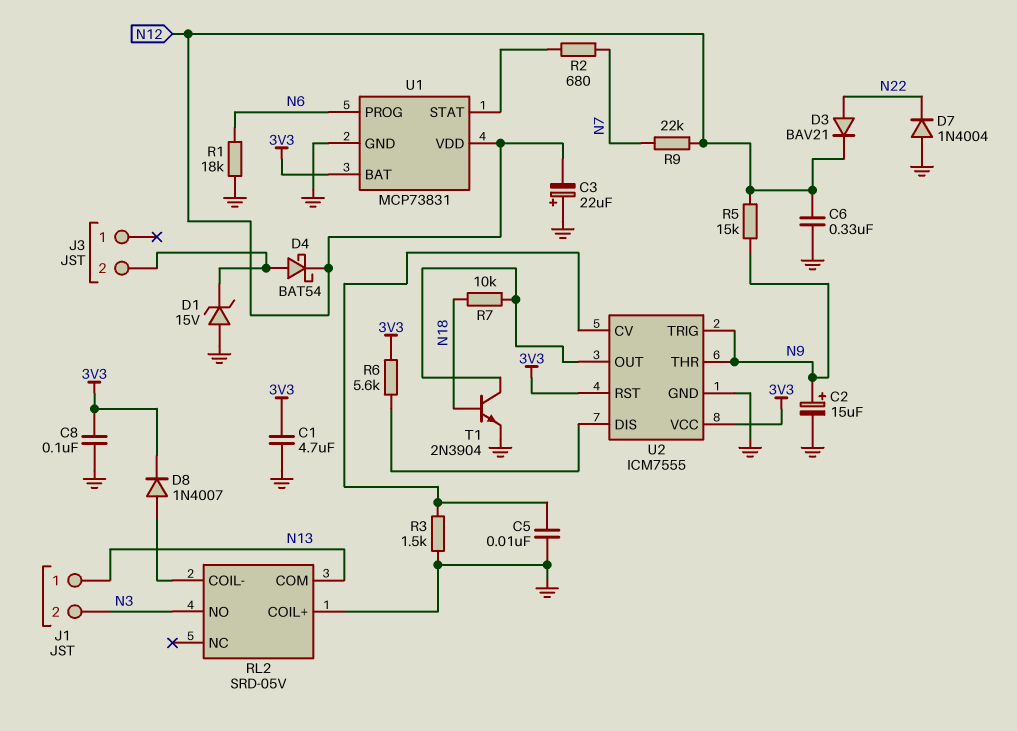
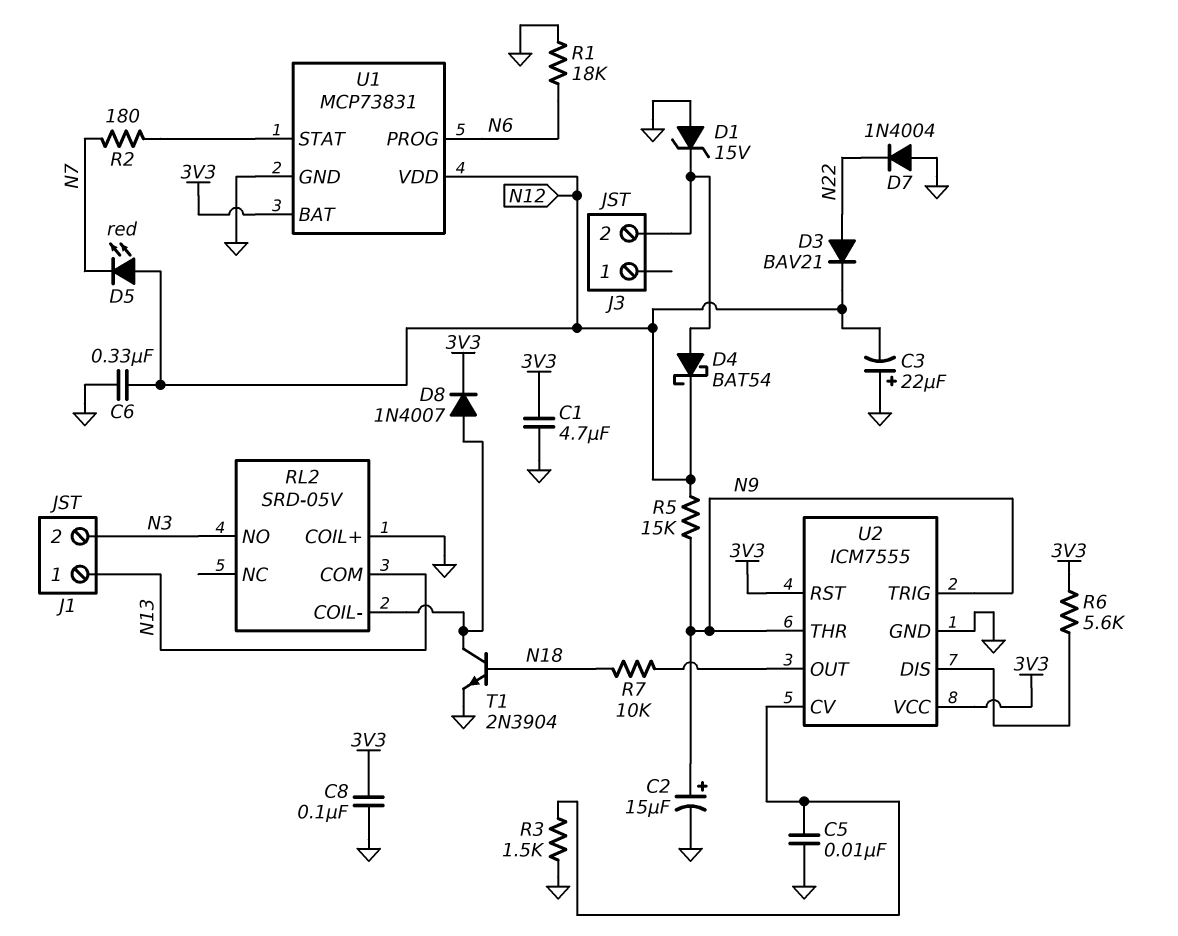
D5: none -> LED red (A N12, K N7)
R2: 680 (N7, U1/STAT) -> 180 (N7, U1/STAT)
R9: 22k (N7, N12) -> none
T1: NPN 2N3904 (B N18, C U2/OUT, E GND) -> NPN 2N3904 (B N18, C RL2/COIL-, E GND)

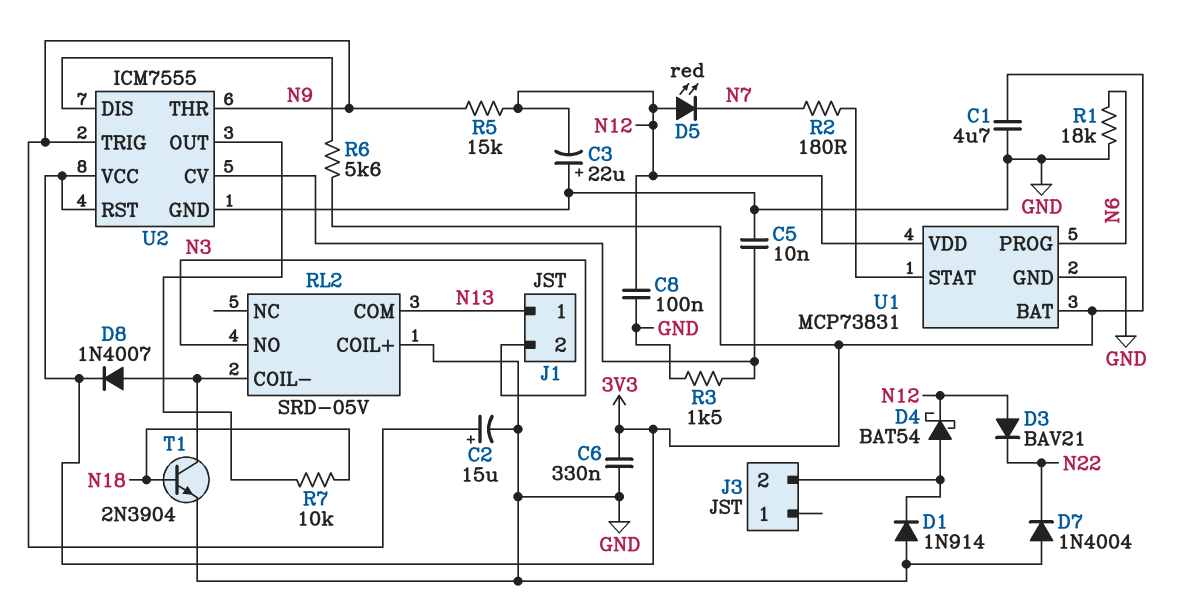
C6: 330nF (GND, N12) -> 330nF (3V3, GND)
C8: 100nF (3V3, GND) -> 100nF (GND, N12)
D1: zener 15V (A GND, K J3/2) -> diode 1N914 (A GND, K J3/2)
D3: diode BAV21 (A N22, K N12) -> diode BAV21 (A N12, K N22)

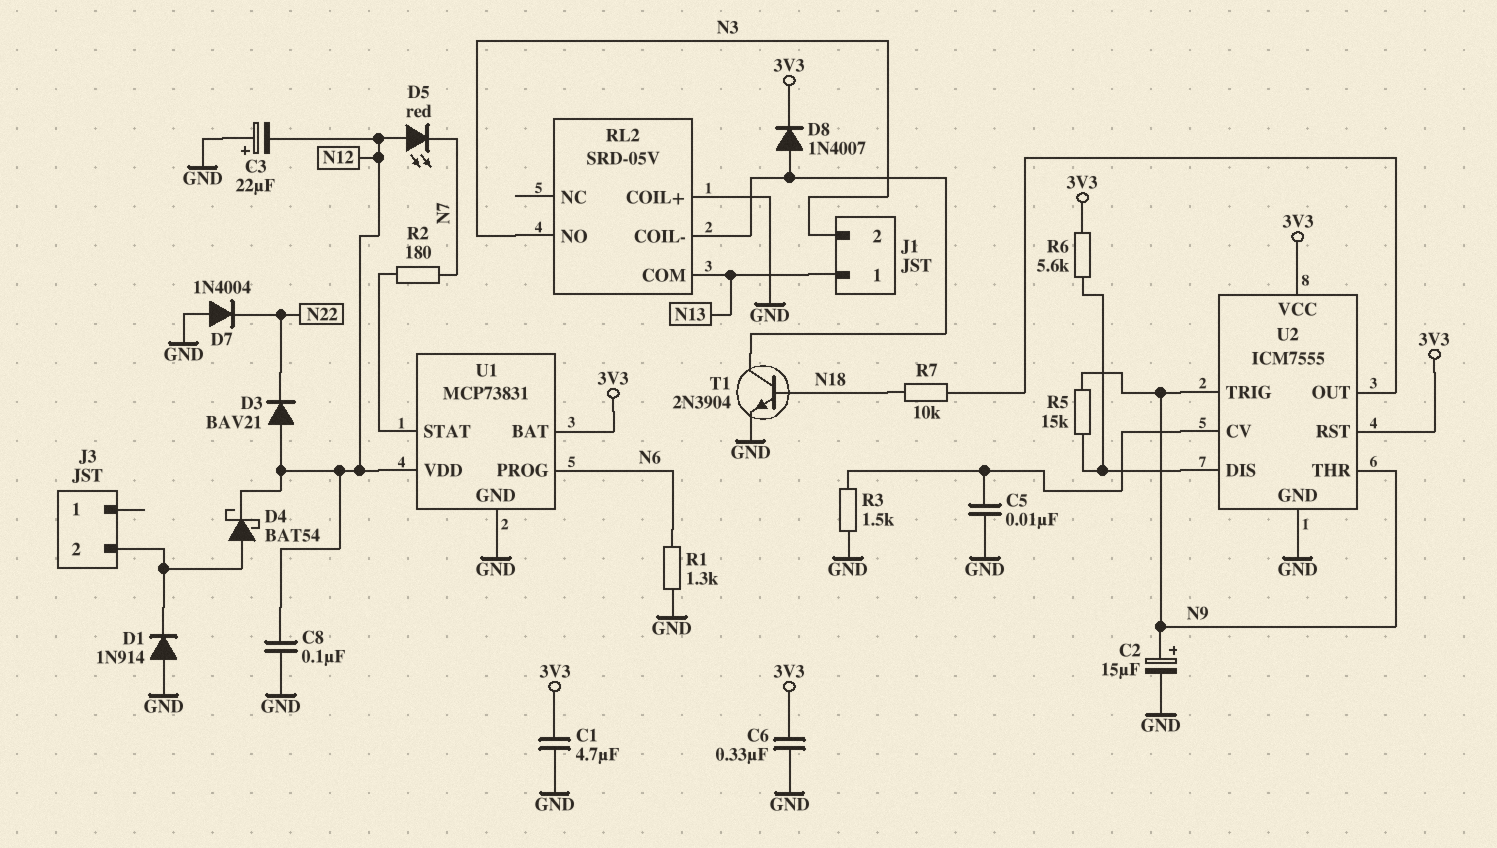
R1: 18k (GND, N6) -> 1.3k (GND, N6)
R5: 15k (N9, N12) -> 15k (N9, U2/DIS)

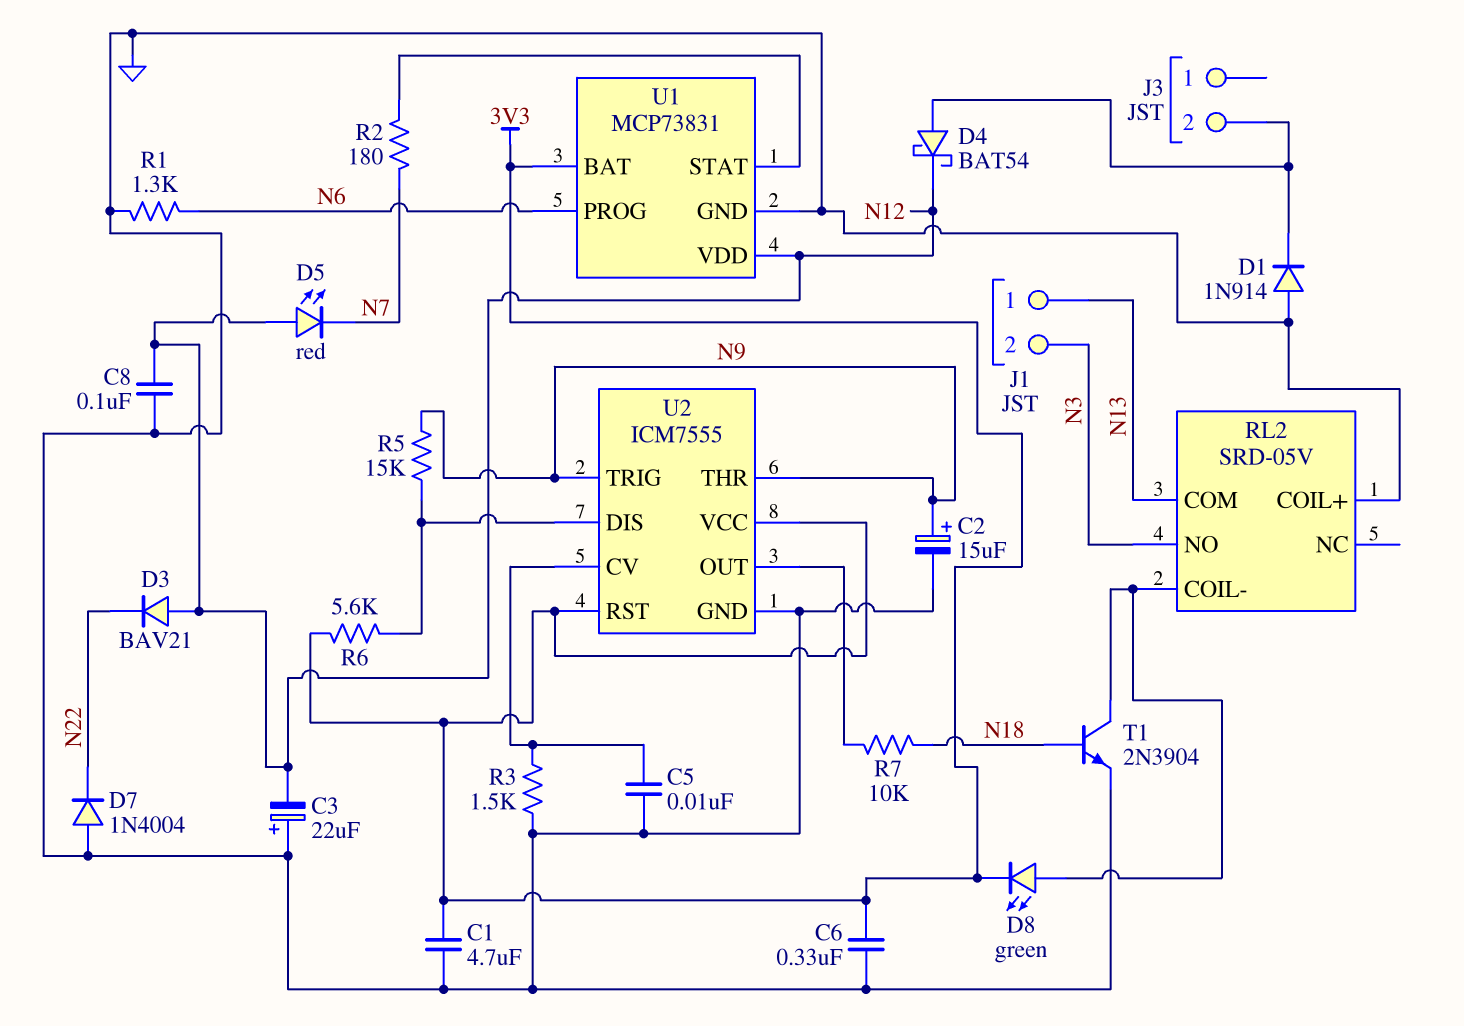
D8: diode 1N4007 (A RL2/COIL-, K 3V3) -> LED green (A RL2/COIL-, K 3V3)

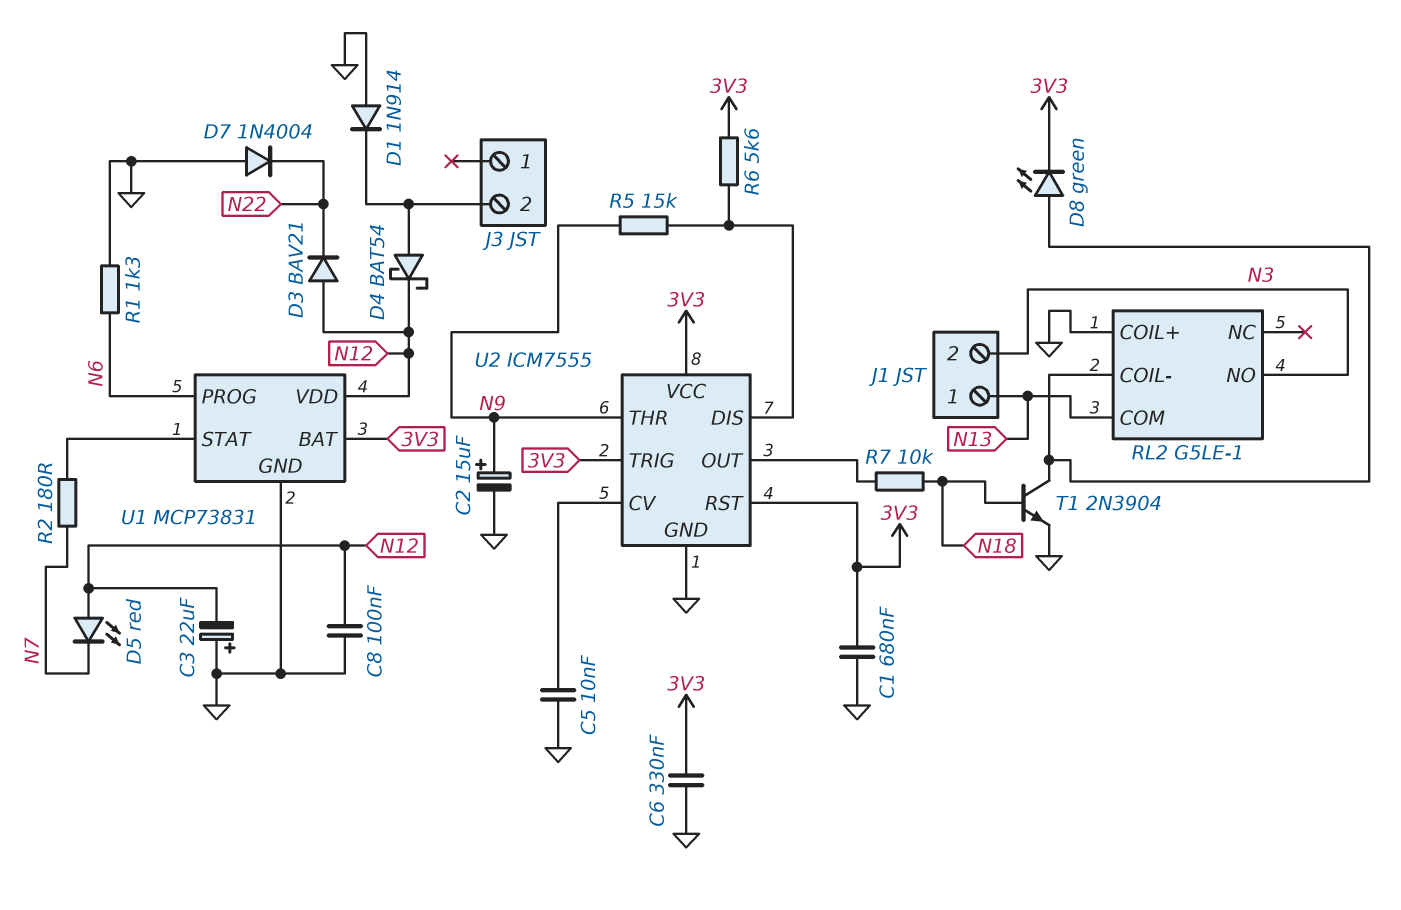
C1: 4.7uF (3V3, GND) -> 680nF (3V3, GND)
R3: 1.5k (GND, U2/CV) -> none
RL2: SRD-05V -> G5LE-1
U2 pin TRIG: N9 -> 3V3

